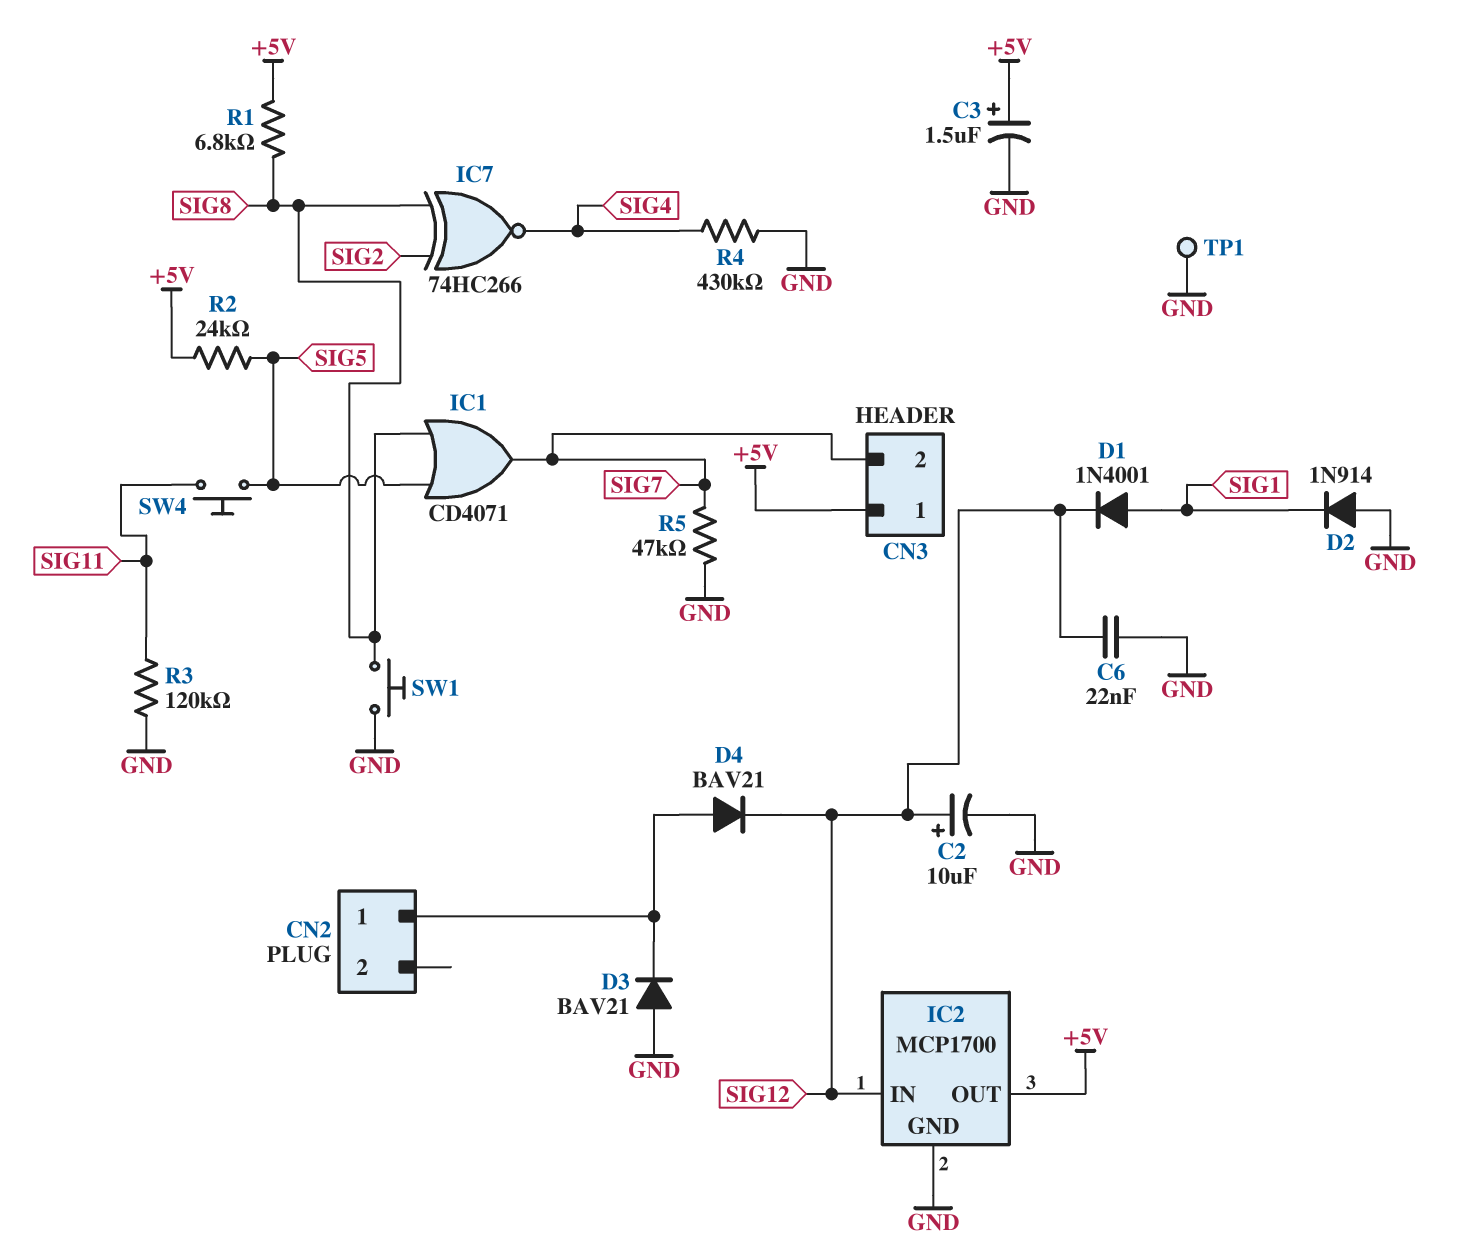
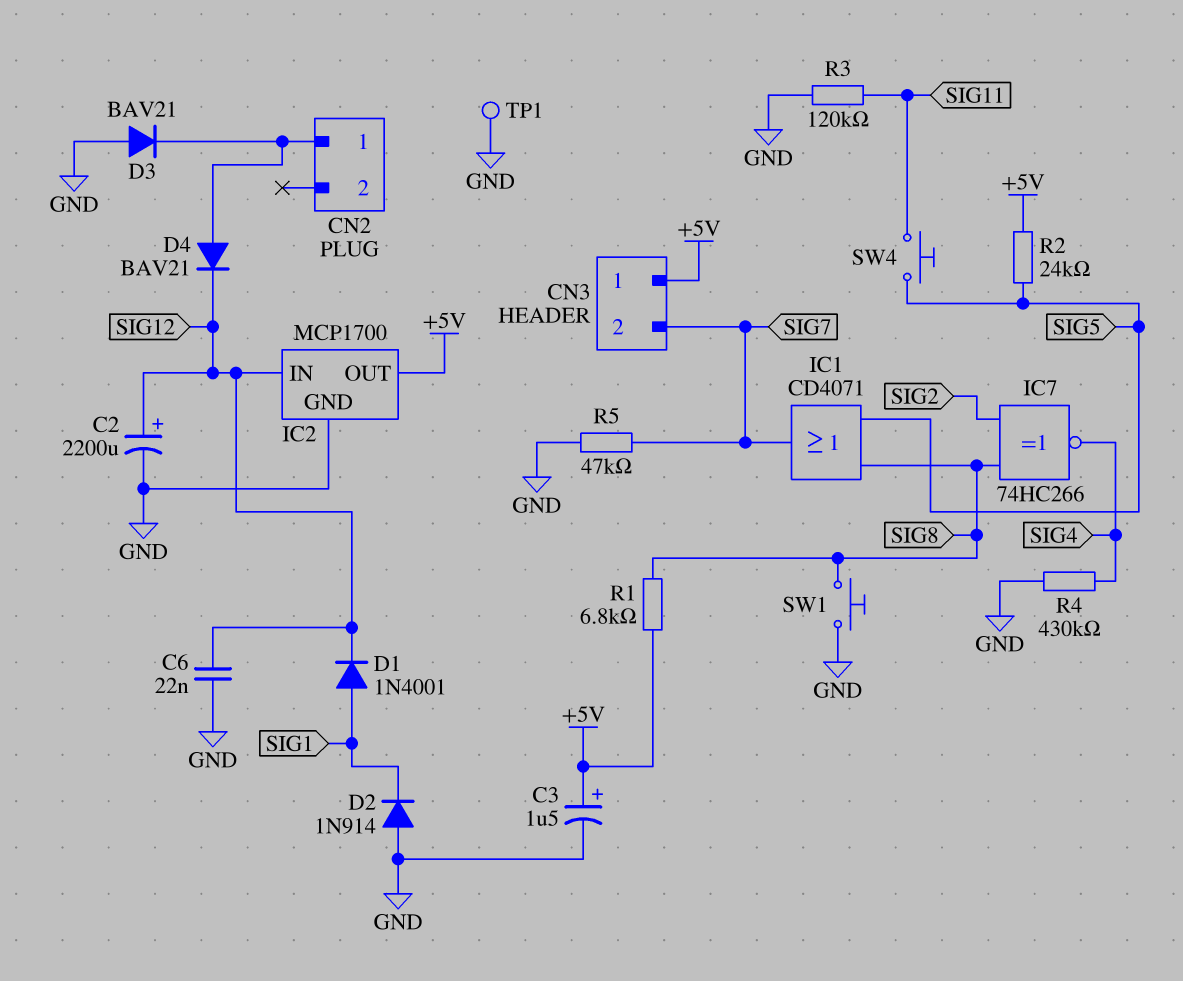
C2: 10uF (plus SIG12, minus GND) -> 2200uF (plus SIG12, minus GND)

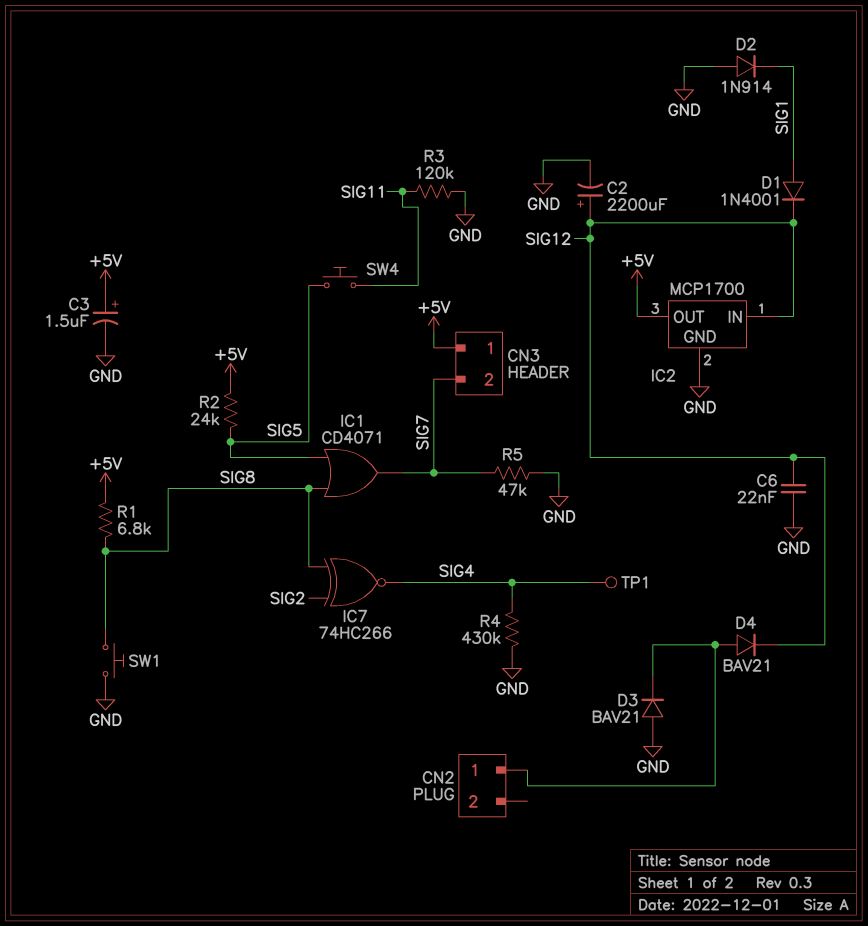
TP1: test point (GND) -> test point (SIG4)

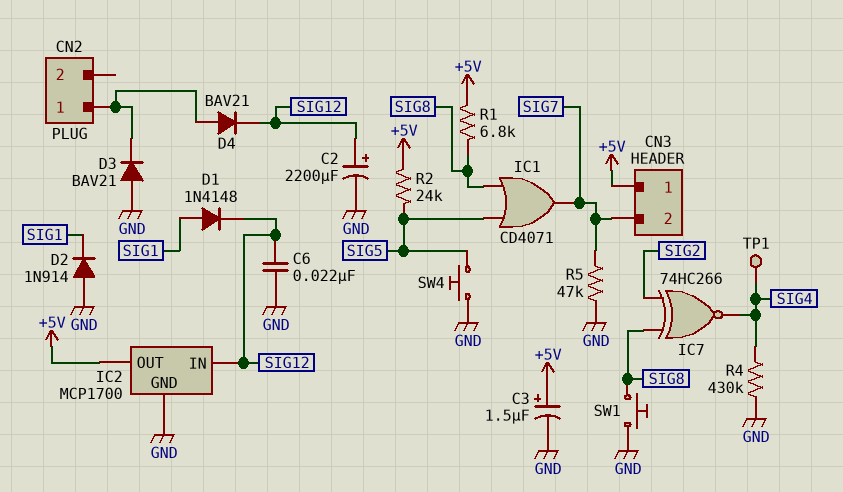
D1: diode 1N4001 (A SIG1, K SIG12) -> diode 1N4148 (A SIG1, K SIG12)
R3: 120k (GND, SIG11) -> none
SW4: button (SIG5, SIG11) -> button (GND, SIG5)

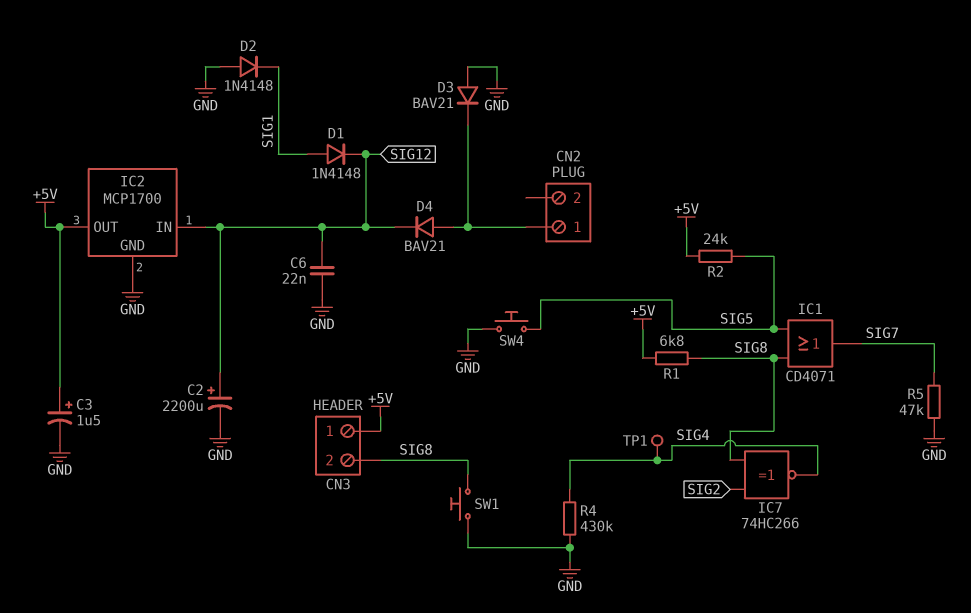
CN3 pin 2: SIG7 -> SIG8
D2: diode 1N914 (A GND, K SIG1) -> diode 1N4148 (A GND, K SIG1)

